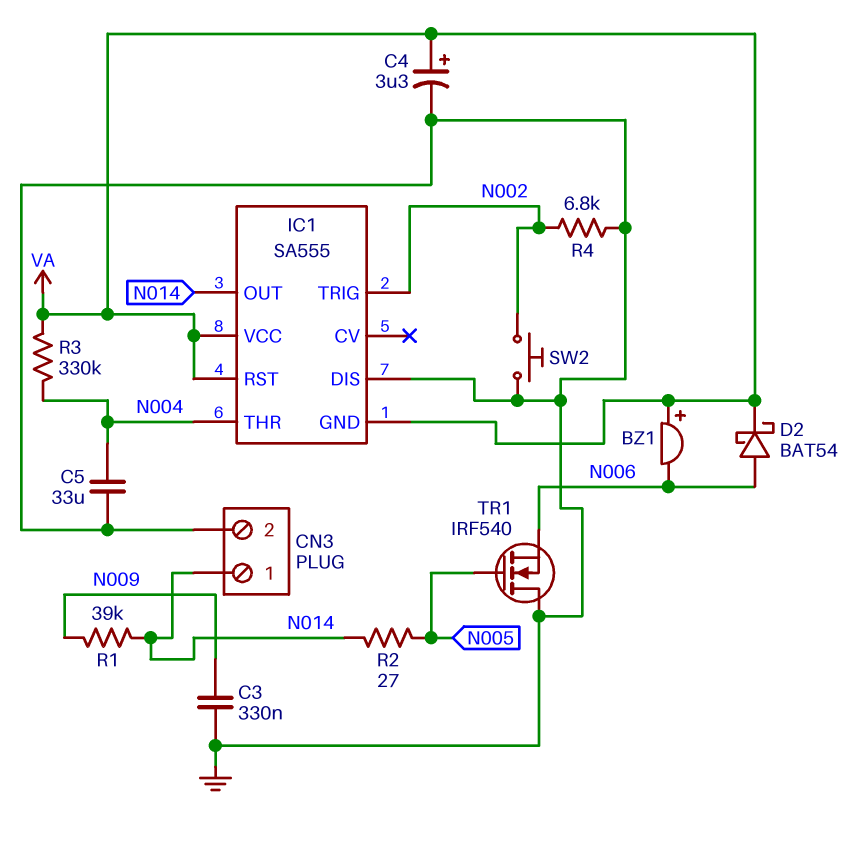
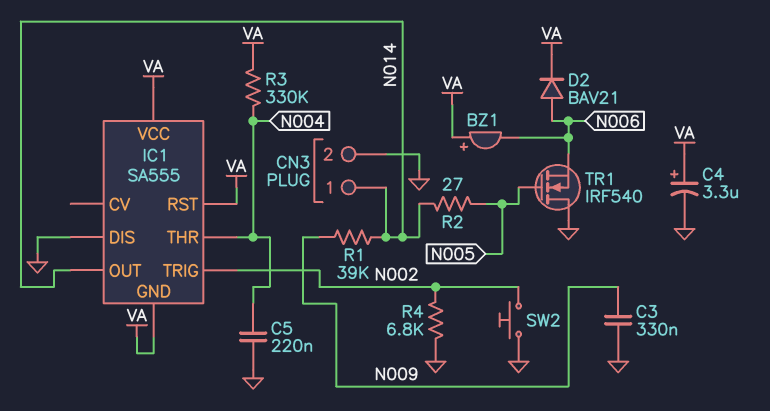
C5: 33uF (GND, N004) -> 220nF (GND, N004)
D2: schottky BAT54 (A N006, K VA) -> diode BAV21 (A N006, K VA)

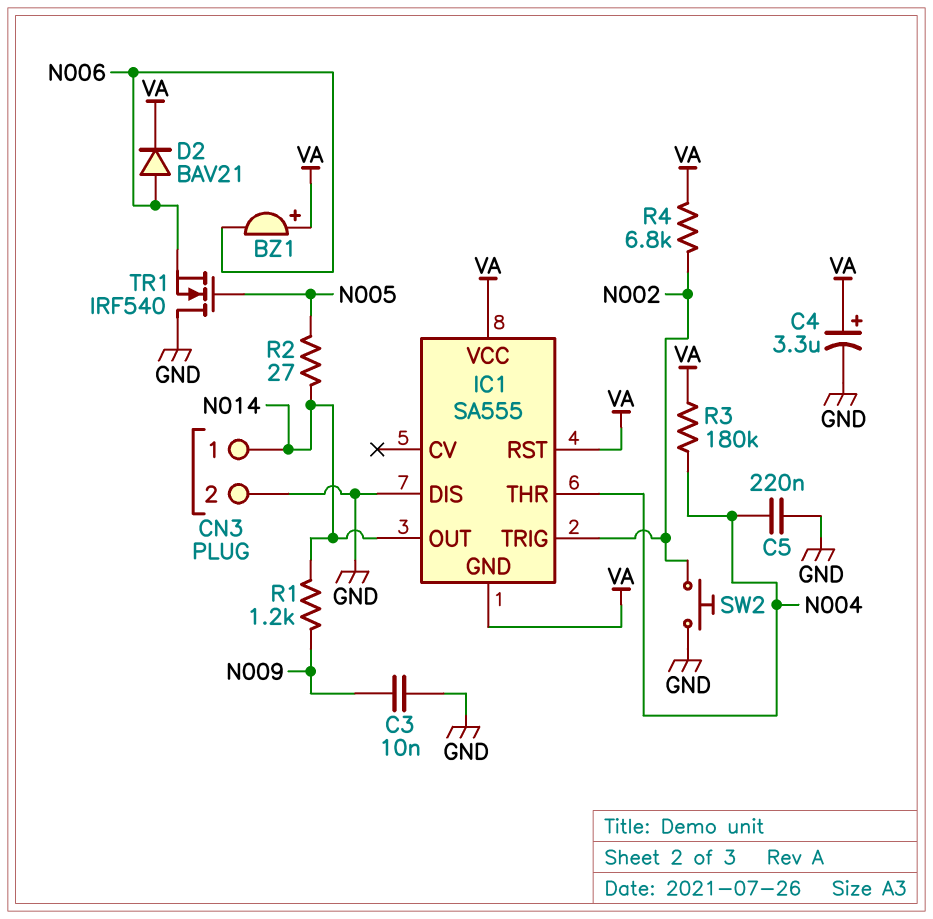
C3: 330nF (GND, N009) -> 10nF (GND, N009)
R1: 39k (N009, N014) -> 1.2k (N009, N014)
R3: 330k (N004, VA) -> 180k (N004, VA)
R4: 6.8k (GND, N002) -> 6.8k (N002, VA)

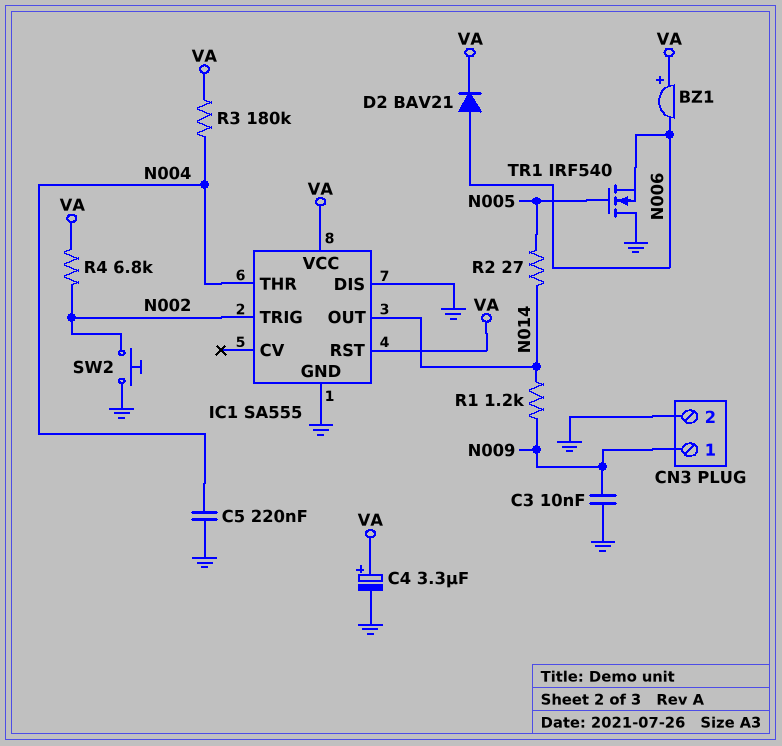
CN3 pin 1: N014 -> N009
IC1 pin GND: VA -> GND

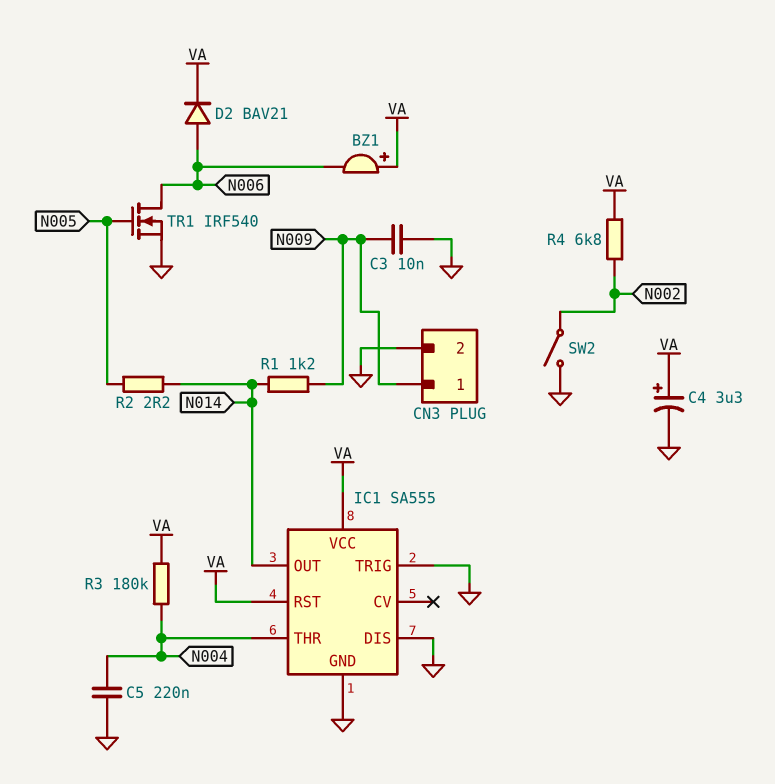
IC1 pin TRIG: N002 -> GND
R2: 27 (N005, N014) -> 2.2 (N005, N014)
SW2: button (GND, N002) -> switch (GND, N002)
TR1: NMOS IRF540 (G N005, D GND, S N006) -> NMOS IRF540 (G N005, D N006, S GND)

